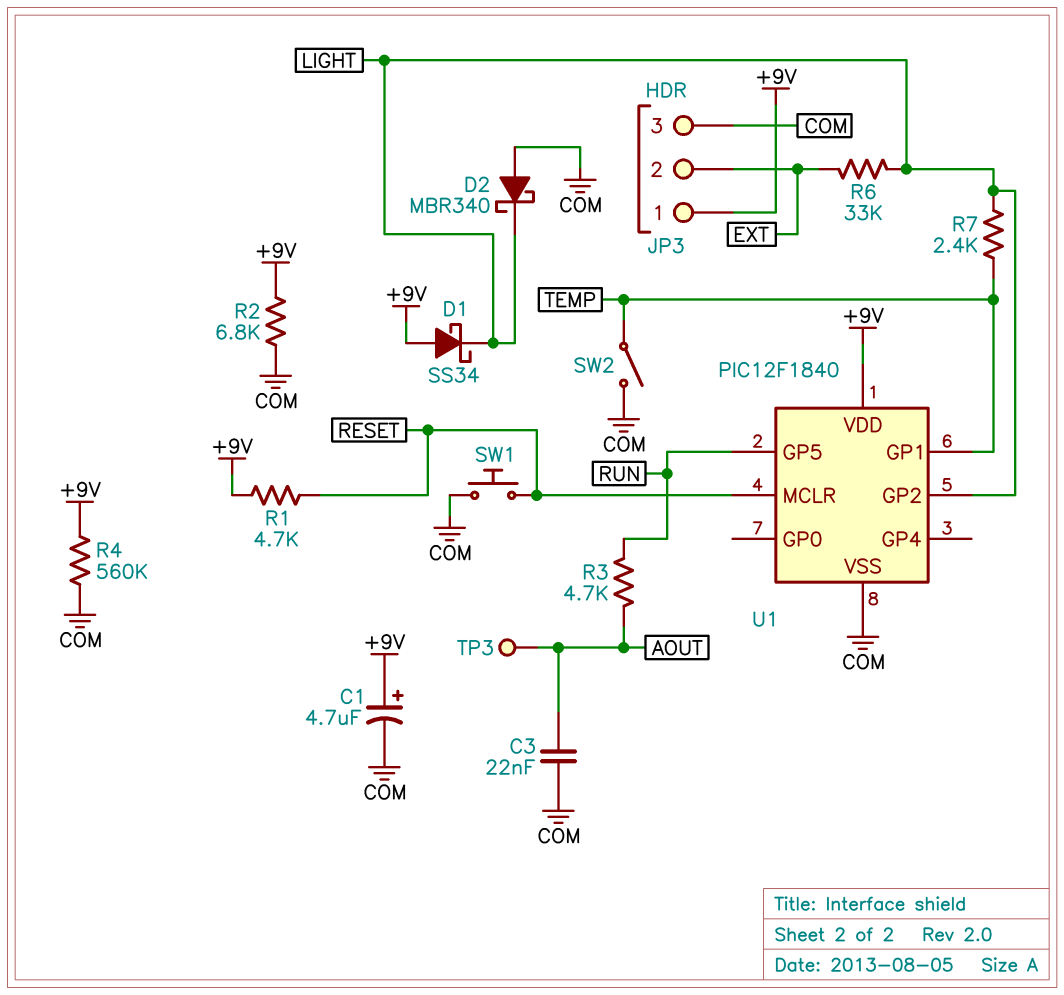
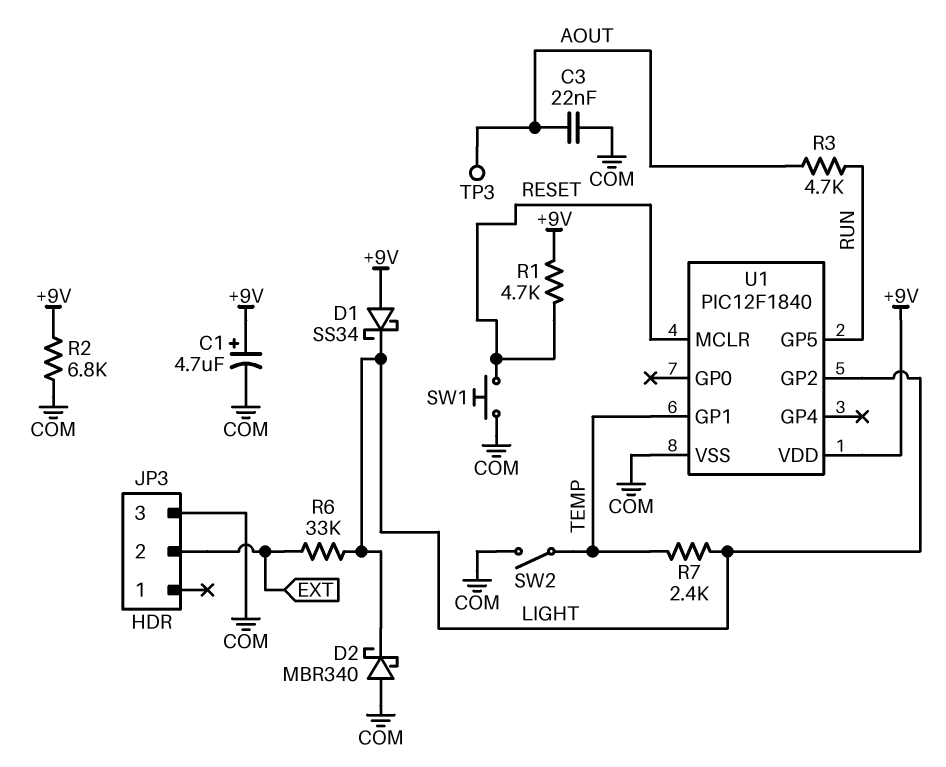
JP3 pin 1: +9V -> none
R4: 560k (+9V, COM) -> none

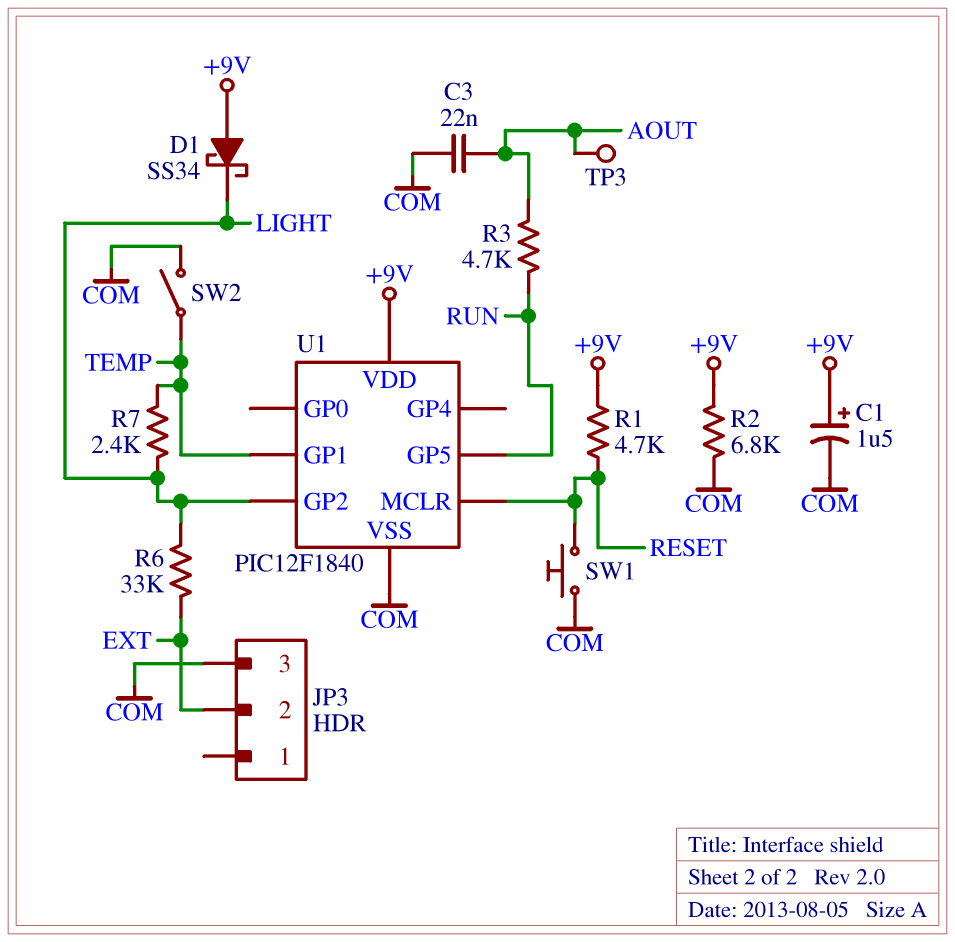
C1: 4.7uF (plus +9V, minus COM) -> 1.5uF (plus +9V, minus COM)
D2: schottky MBR340 (A COM, K LIGHT) -> none

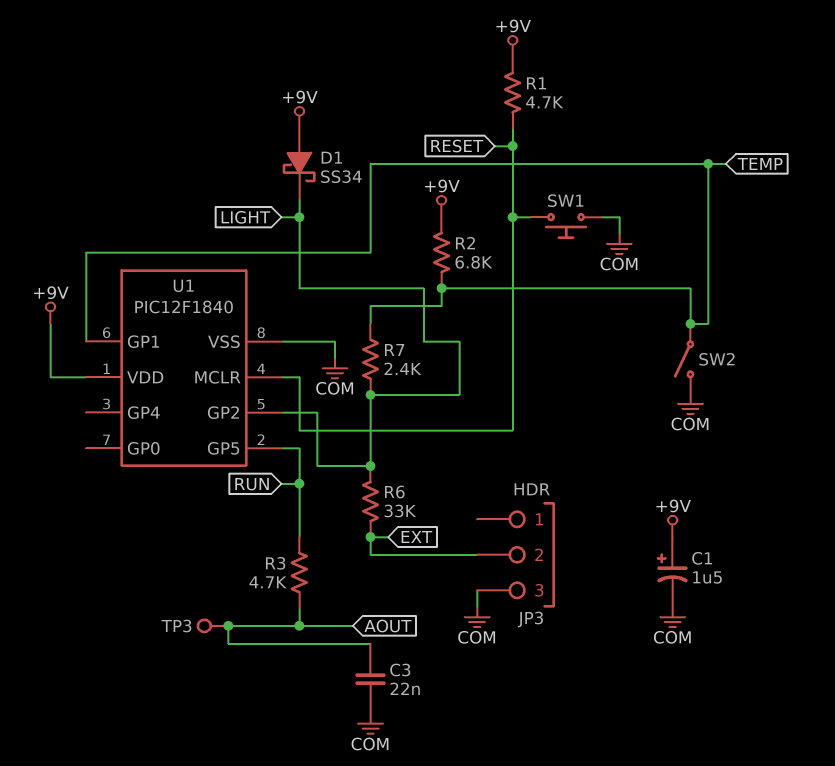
R2: 6.8k (+9V, COM) -> 6.8k (+9V, TEMP)

